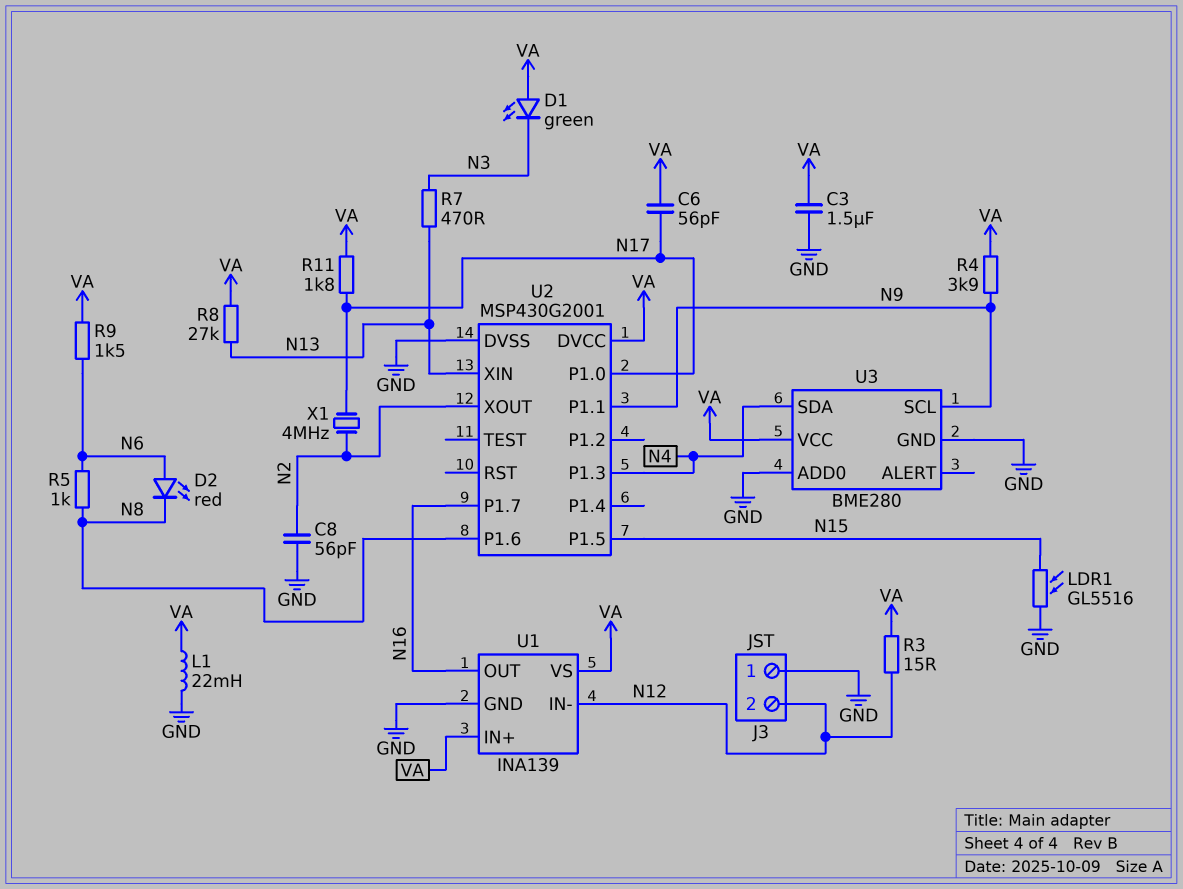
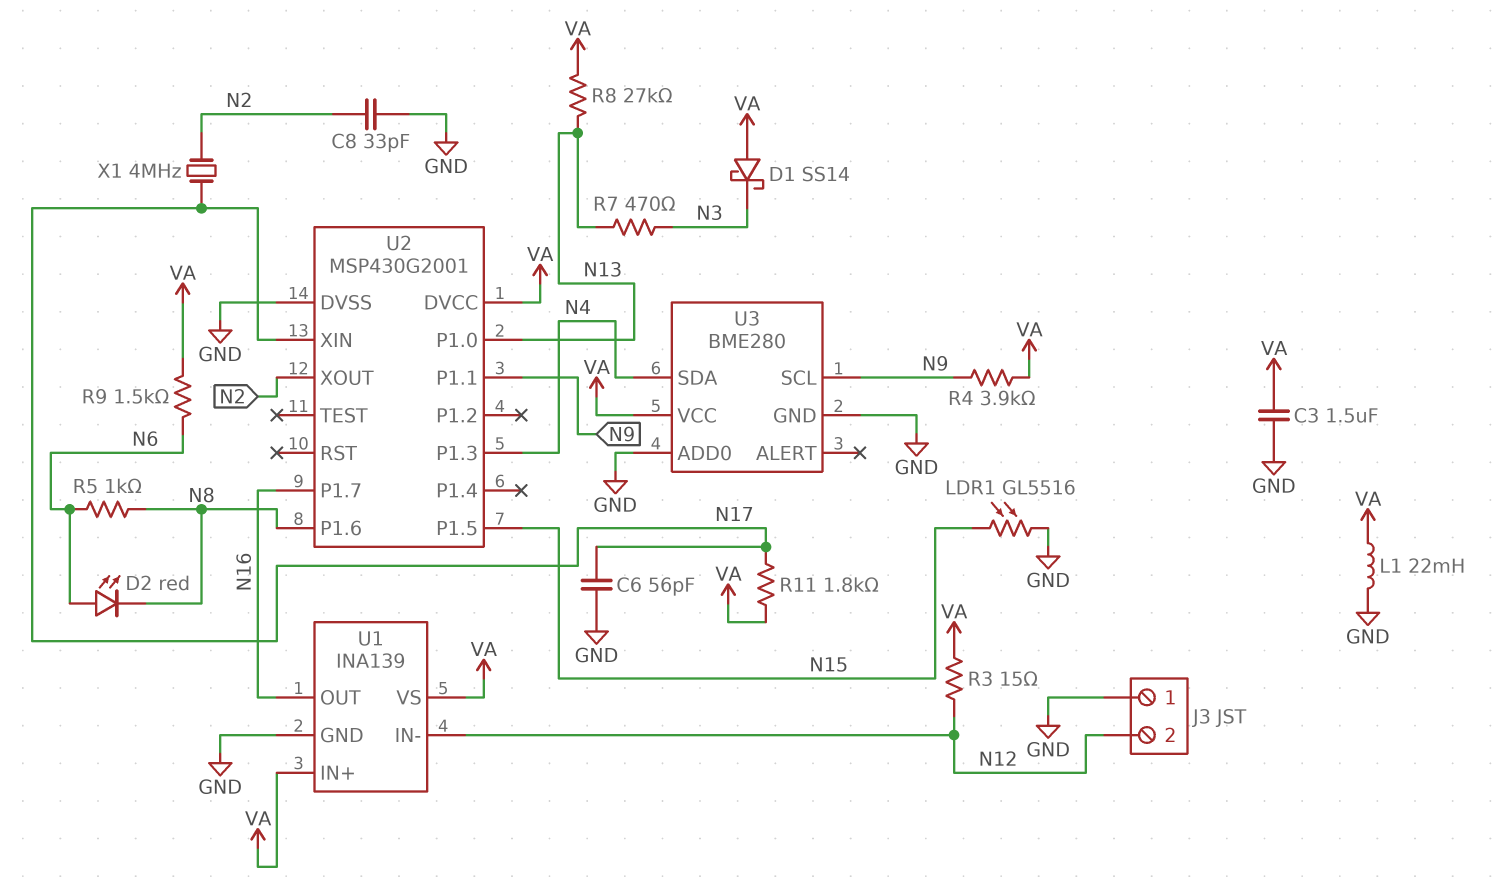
C6: 56pF (N17, VA) -> 56pF (GND, N17)
C8: 56pF (GND, N2) -> 33pF (GND, N2)
D1: LED green (A VA, K N3) -> schottky SS14 (A VA, K N3)
U2 pin P1.0: N17 -> N13
U2 pin XIN: N13 -> N17

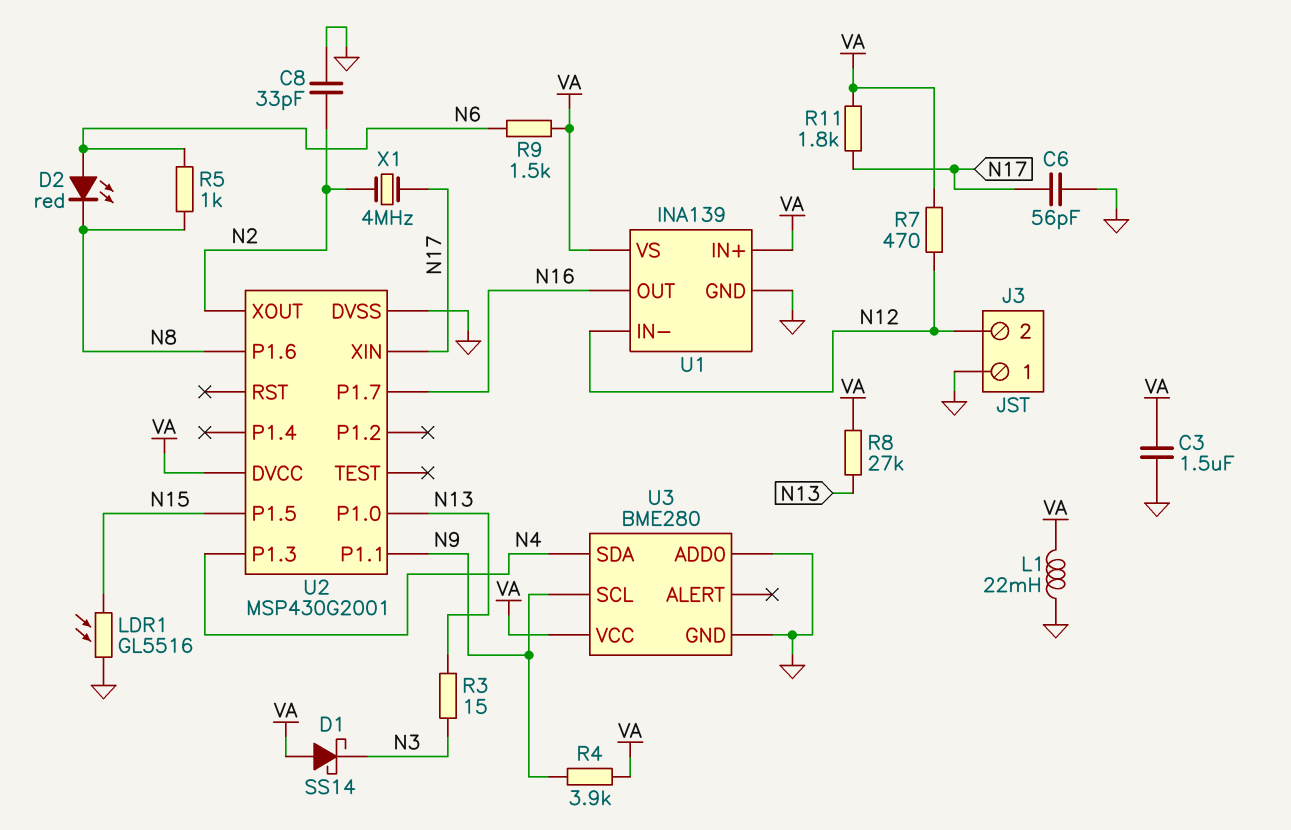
R3: 15 (N12, VA) -> 15 (N3, N13)
R7: 470 (N3, N13) -> 470 (N12, VA)

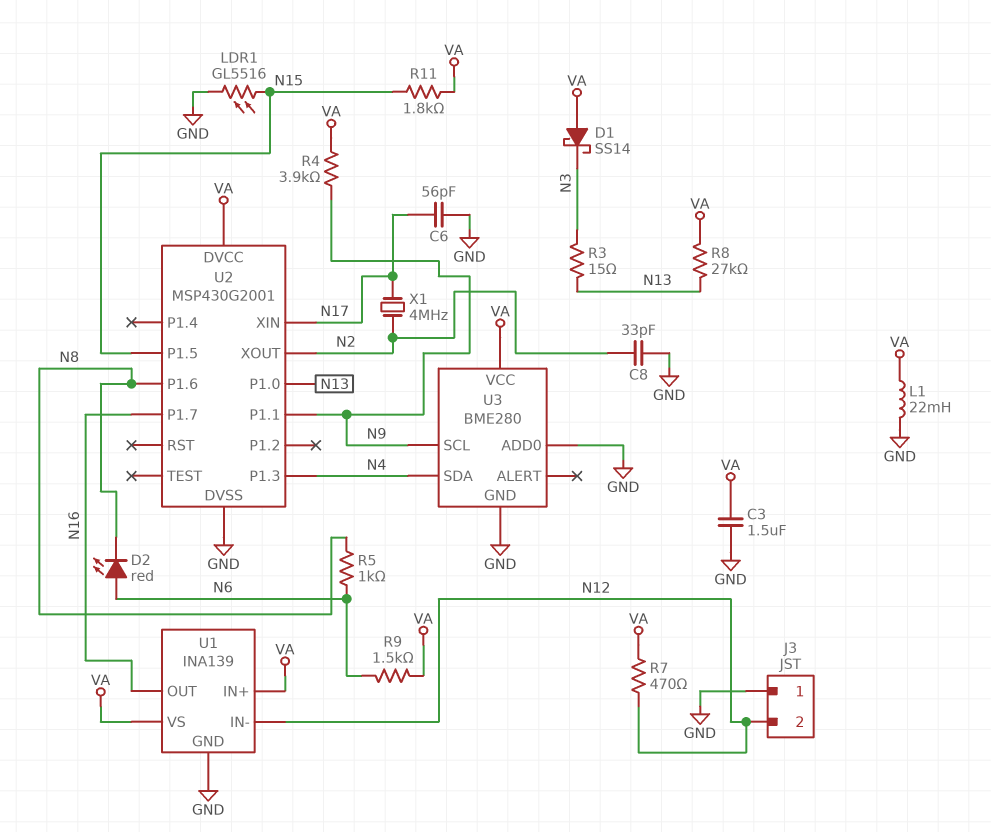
R11: 1.8k (N17, VA) -> 1.8k (N15, VA)

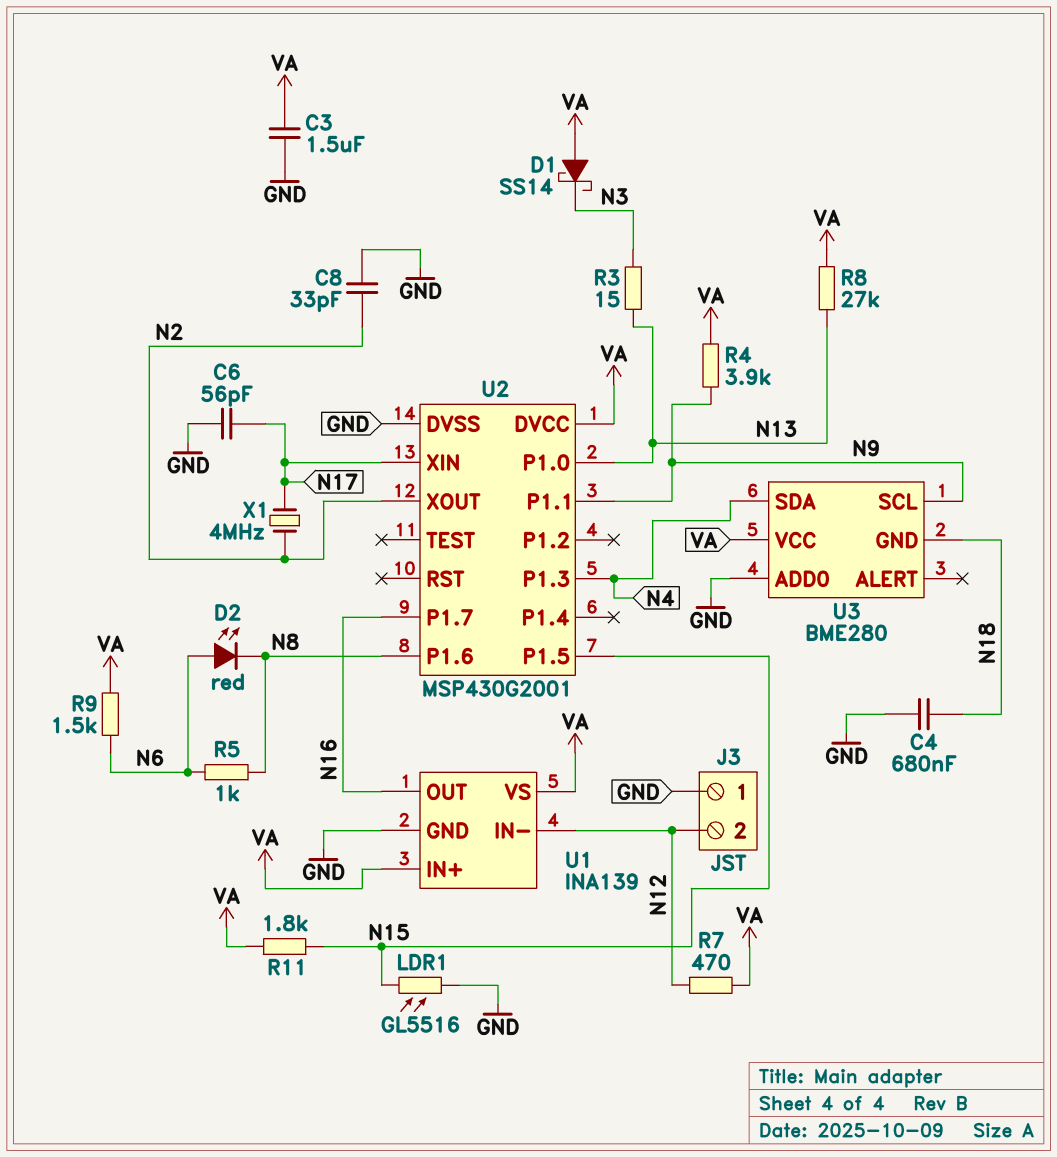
C4: none -> 680nF (GND, N18)
L1: 22mH (GND, VA) -> none
U3 pin GND: GND -> N18

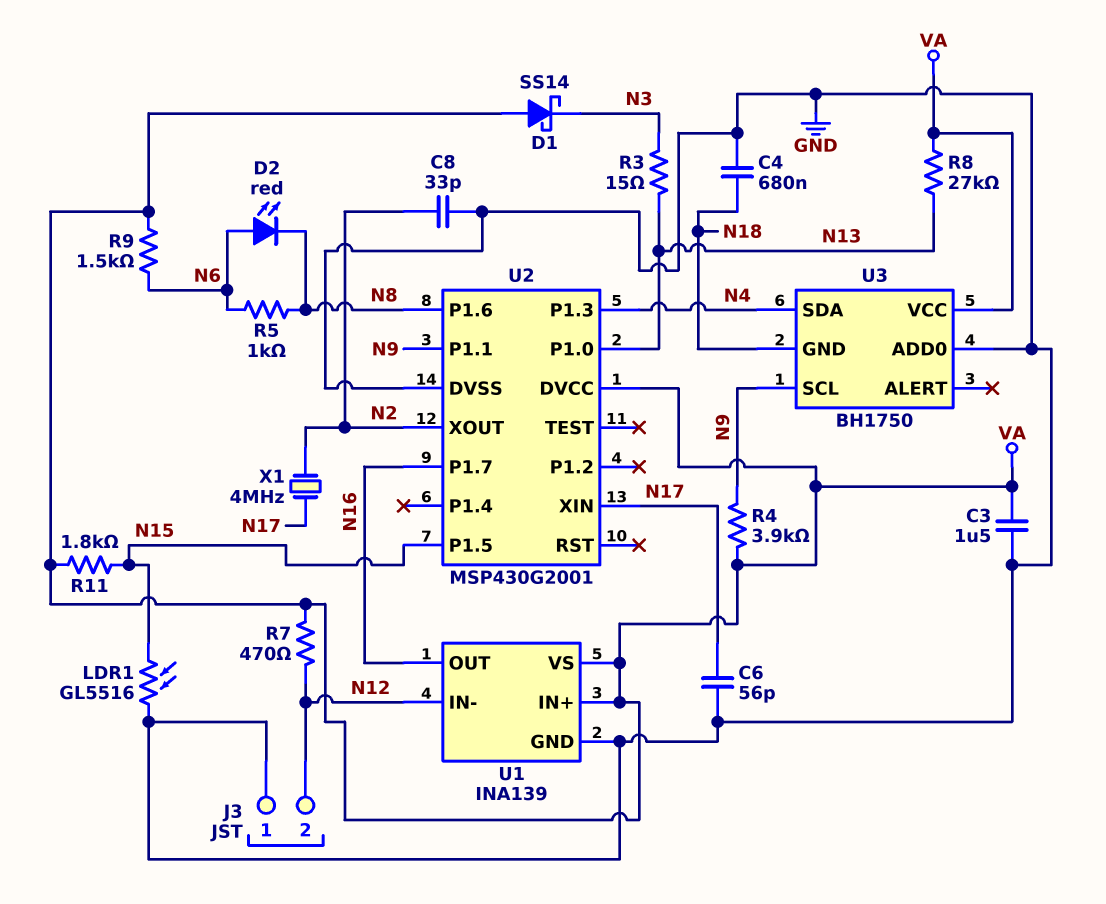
U3: BME280 -> BH1750

